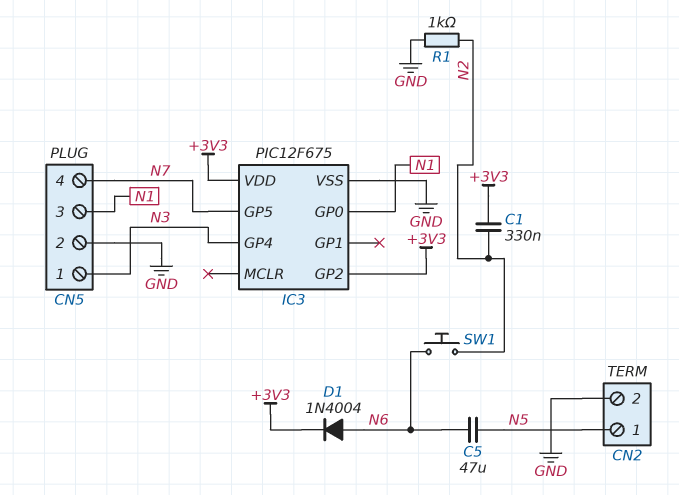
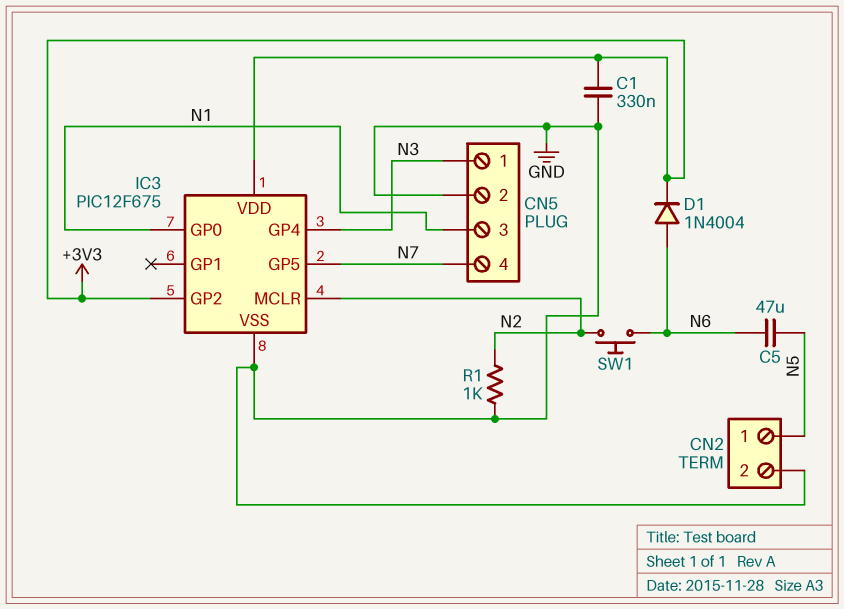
C1: 330nF (+3V3, N2) -> 330nF (+3V3, GND)
IC3 pin MCLR: none -> N2

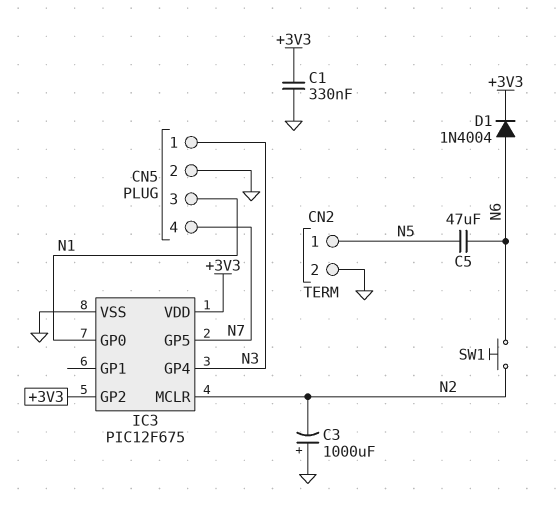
C3: none -> 1000uF (plus GND, minus N2)
R1: 1k (GND, N2) -> none

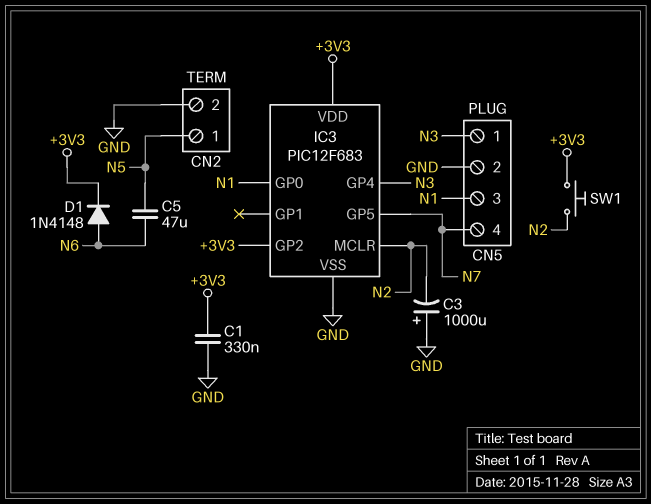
D1: diode 1N4004 (A N6, K +3V3) -> diode 1N4148 (A N6, K +3V3)
IC3: PIC12F675 -> PIC12F683
SW1: button (N2, N6) -> button (+3V3, N2)

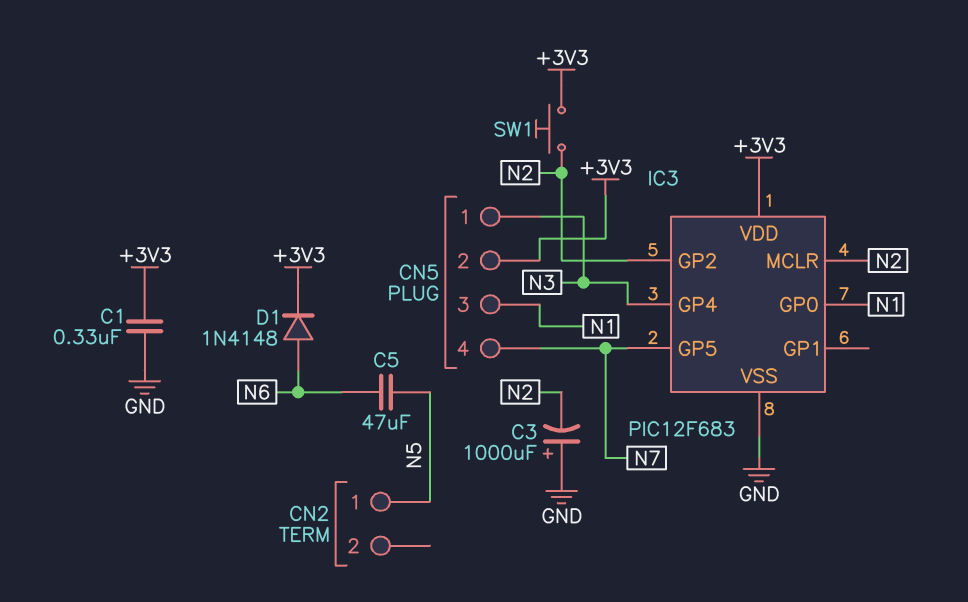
CN2 pin 2: GND -> none
CN5 pin 2: GND -> +3V3
IC3 pin GP2: +3V3 -> N2

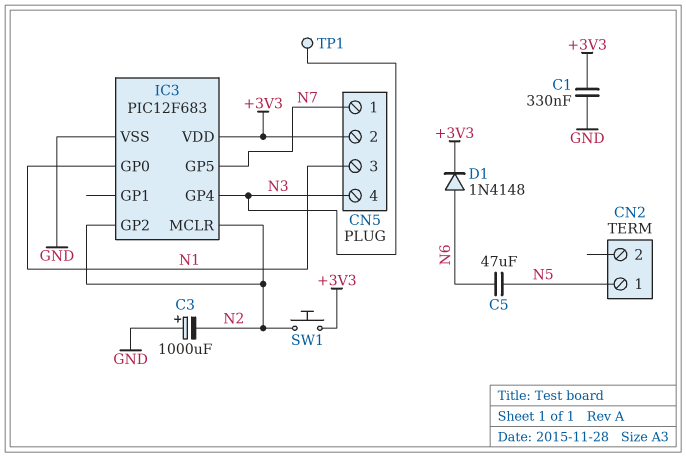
CN5 pin 1: N3 -> N7
CN5 pin 4: N7 -> N3
TP1: none -> test point (N3)

